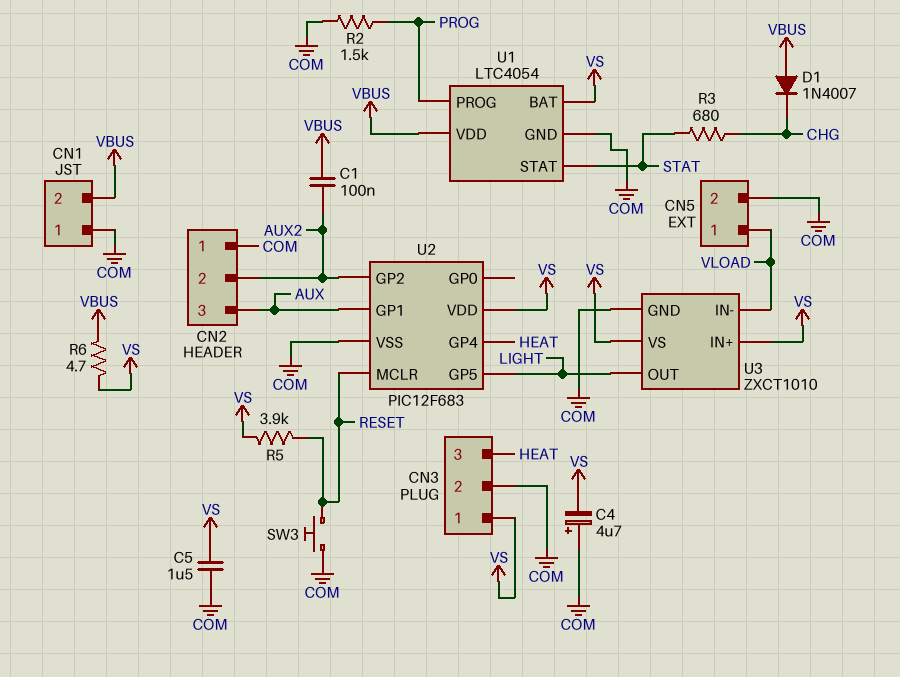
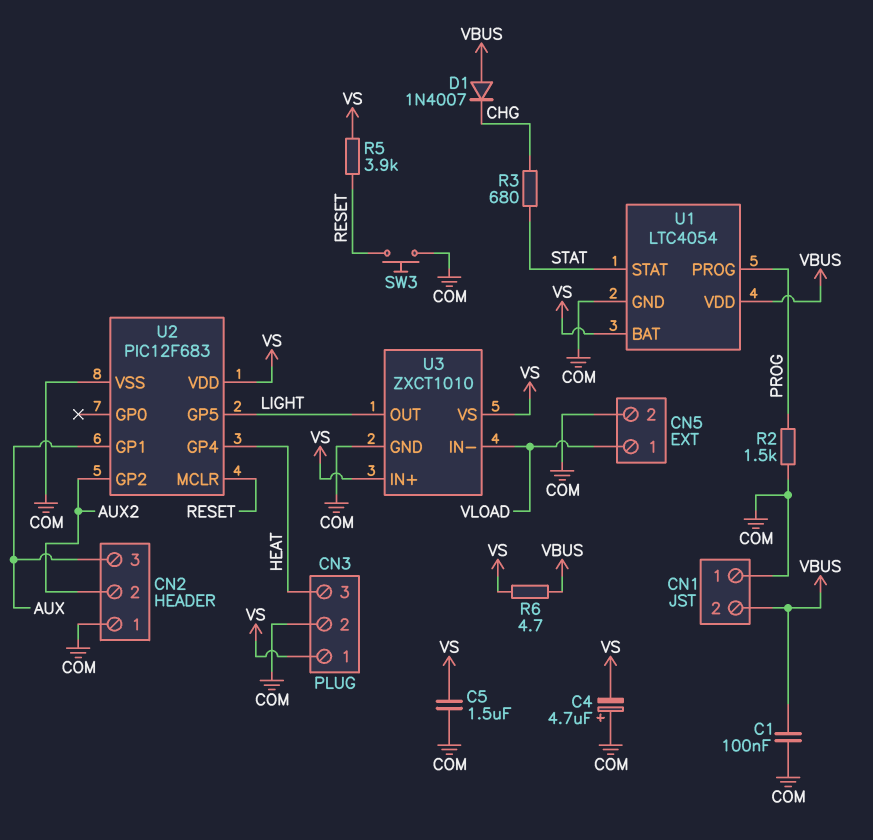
C1: 100nF (AUX2, VBUS) -> 100nF (COM, VBUS)

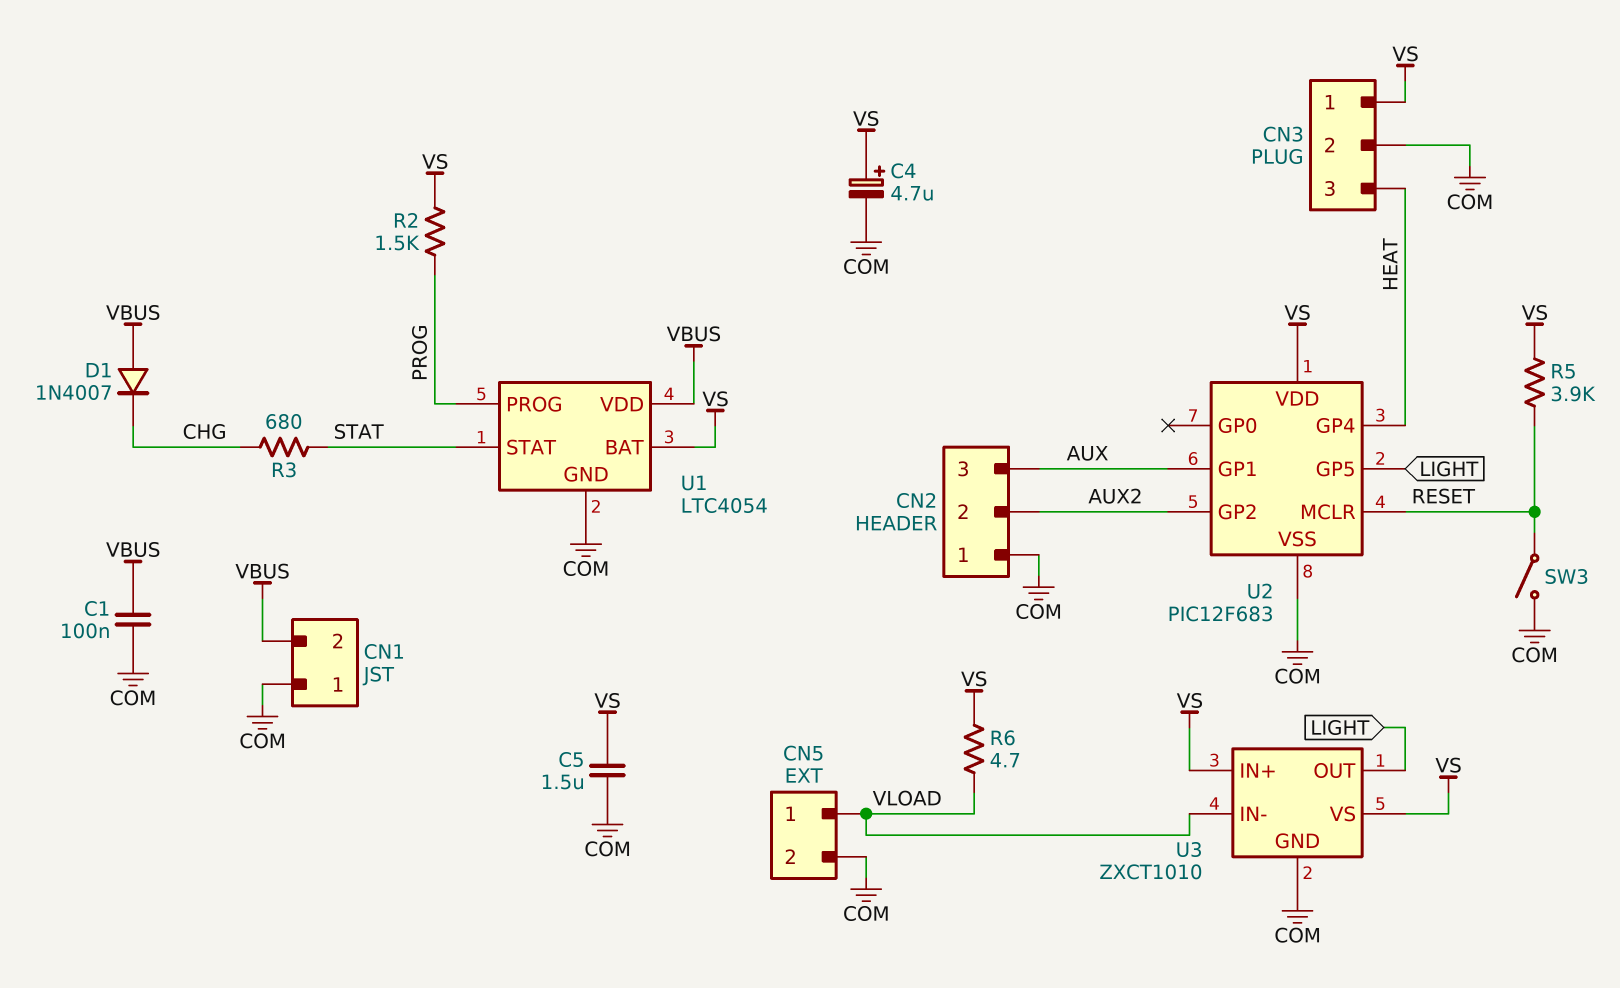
C4: 4.7uF (plus COM, minus VS) -> 4.7uF (plus VS, minus COM)
R2: 1.5k (COM, PROG) -> 1.5k (PROG, VS)
R6: 4.7 (VBUS, VS) -> 4.7 (VLOAD, VS)
SW3: button (COM, RESET) -> switch (COM, RESET)

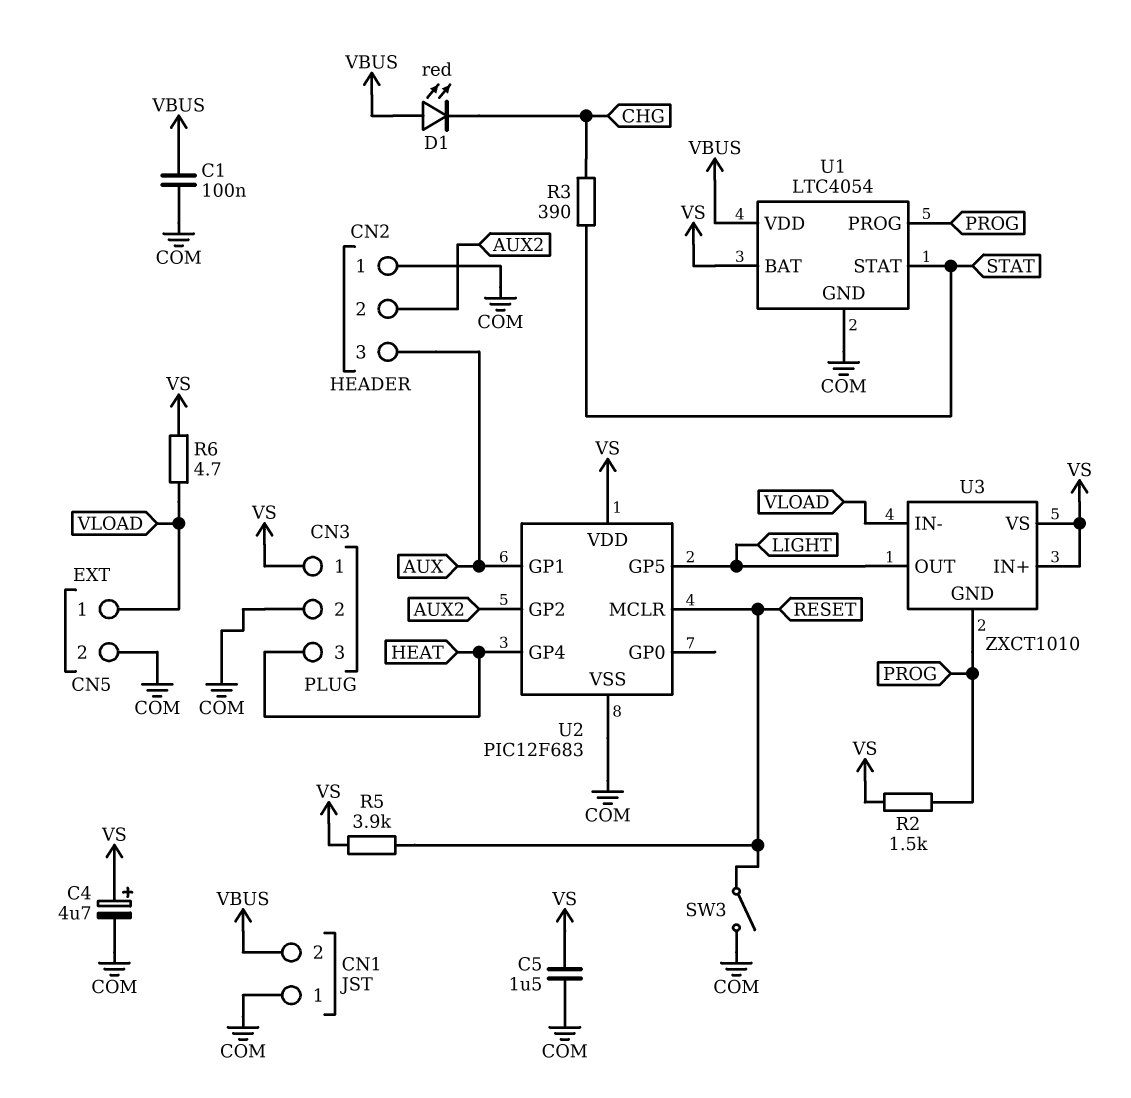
D1: diode 1N4007 (A VBUS, K CHG) -> LED red (A VBUS, K CHG)
R3: 680 (CHG, STAT) -> 390 (CHG, STAT)
U3 pin GND: COM -> PROG

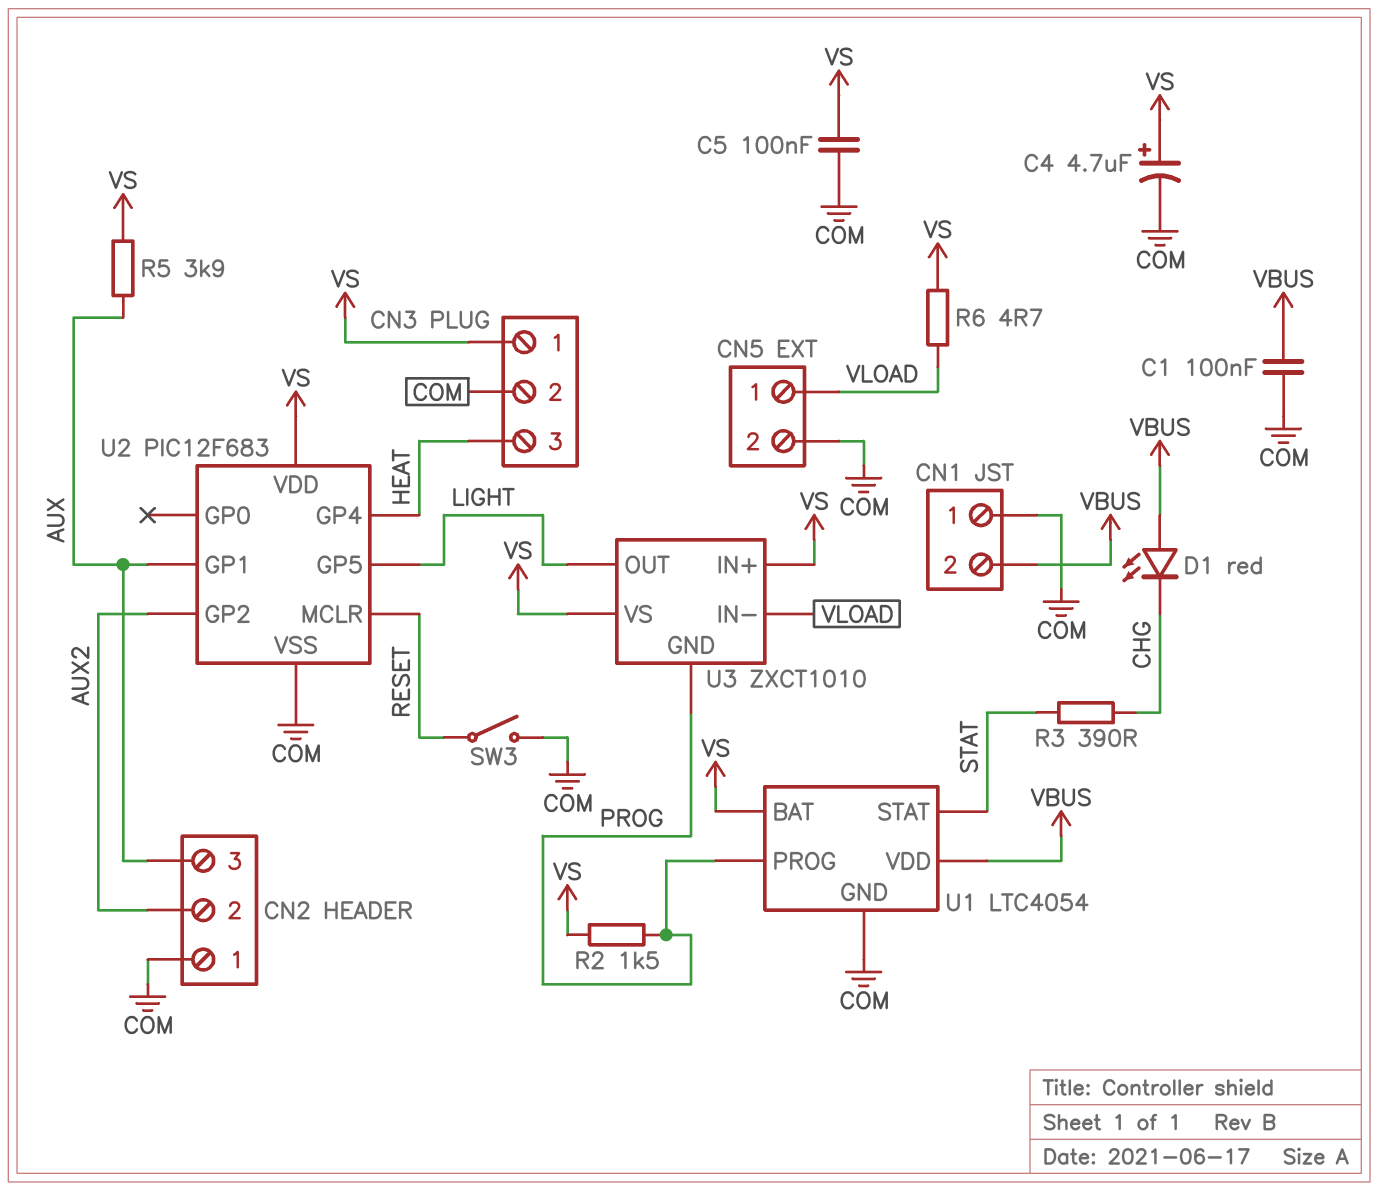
C5: 1.5uF (COM, VS) -> 100nF (COM, VS)
R5: 3.9k (RESET, VS) -> 3.9k (AUX, VS)

